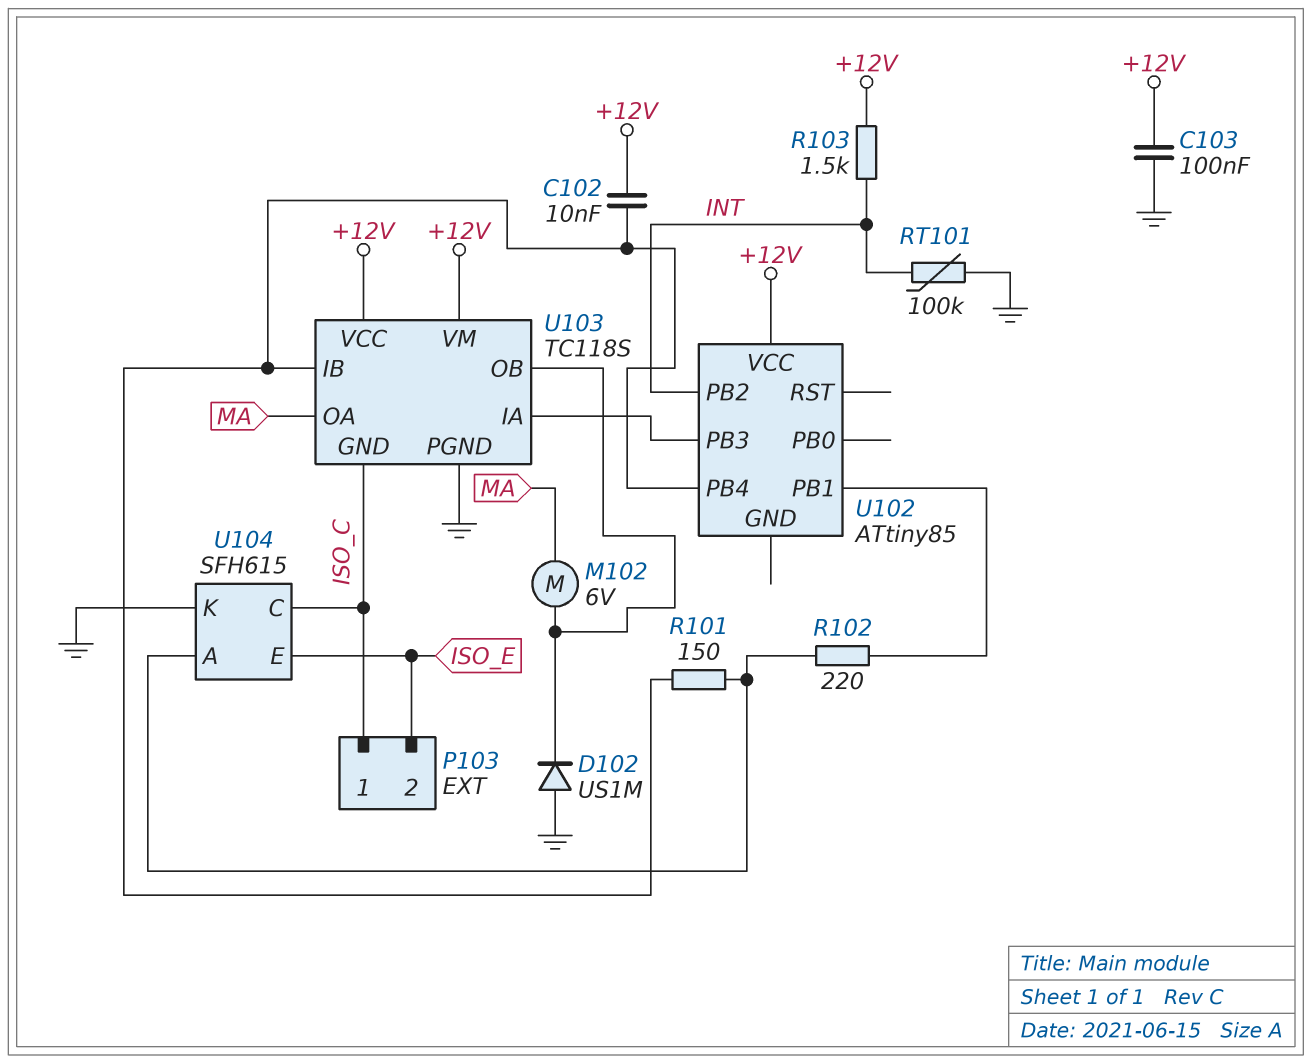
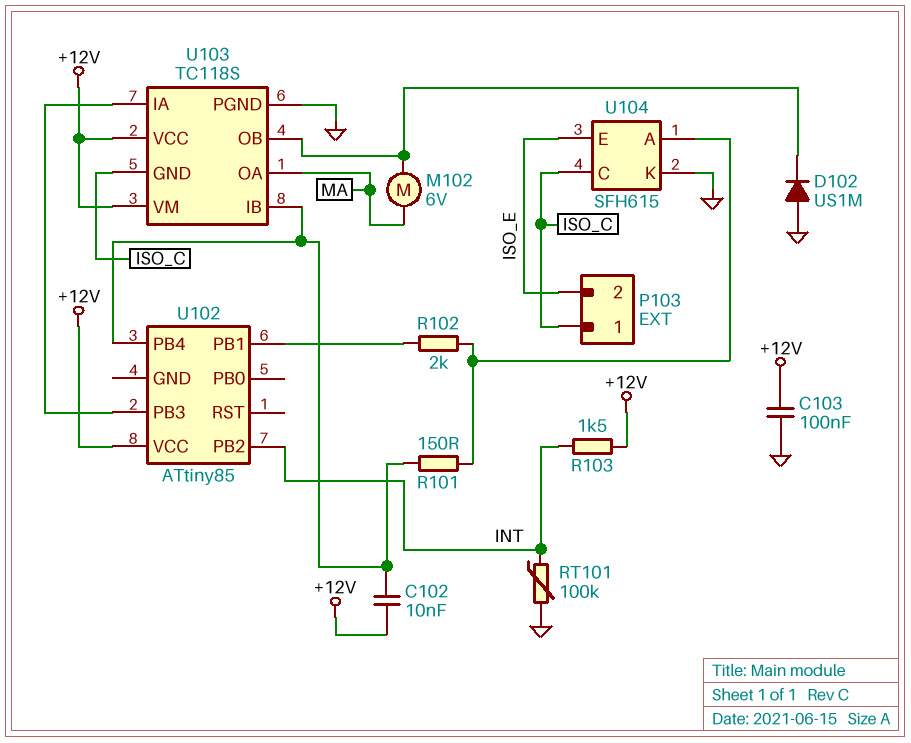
R102: 220 (U102/PB1, U104/A) -> 2k (U102/PB1, U104/A)

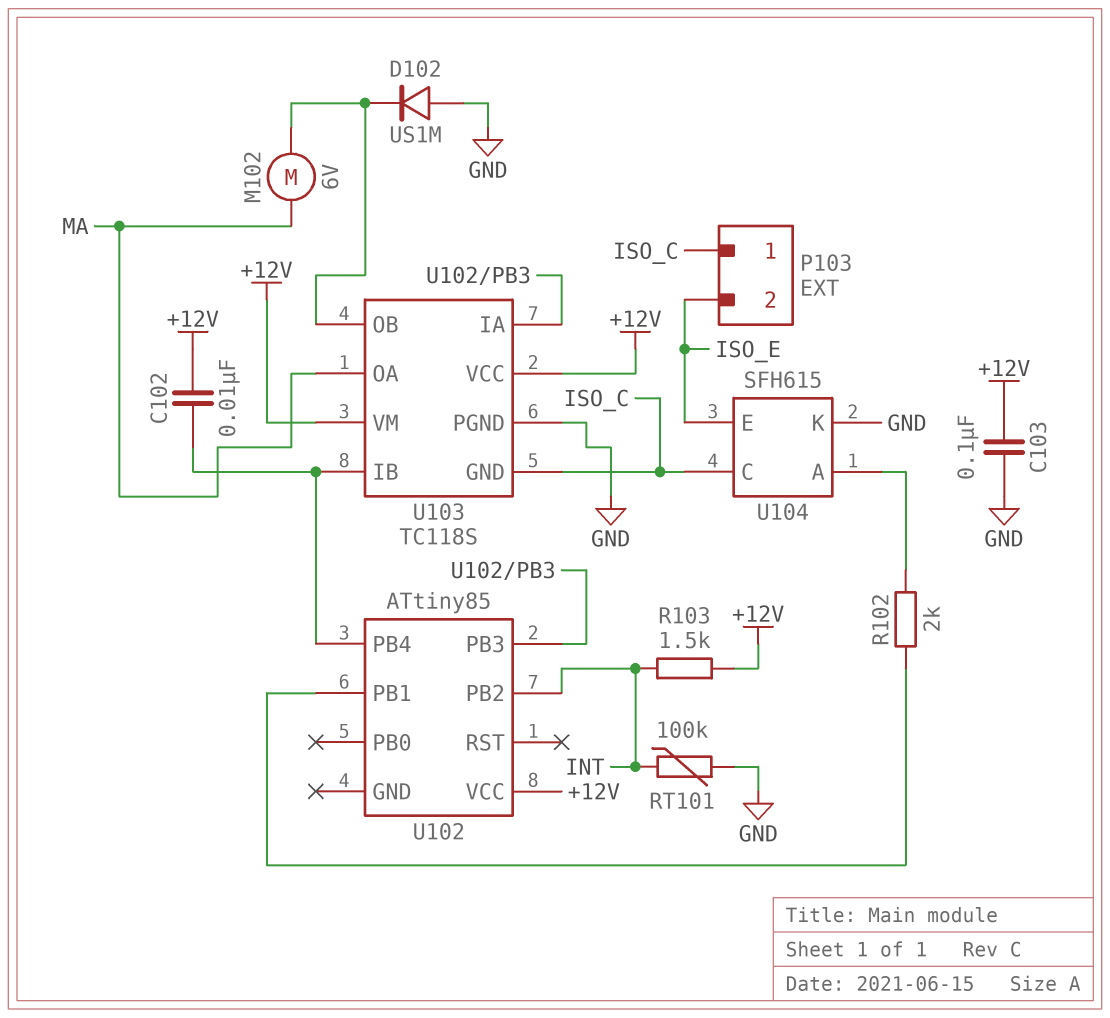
R101: 150 (U102/PB4, U104/A) -> none

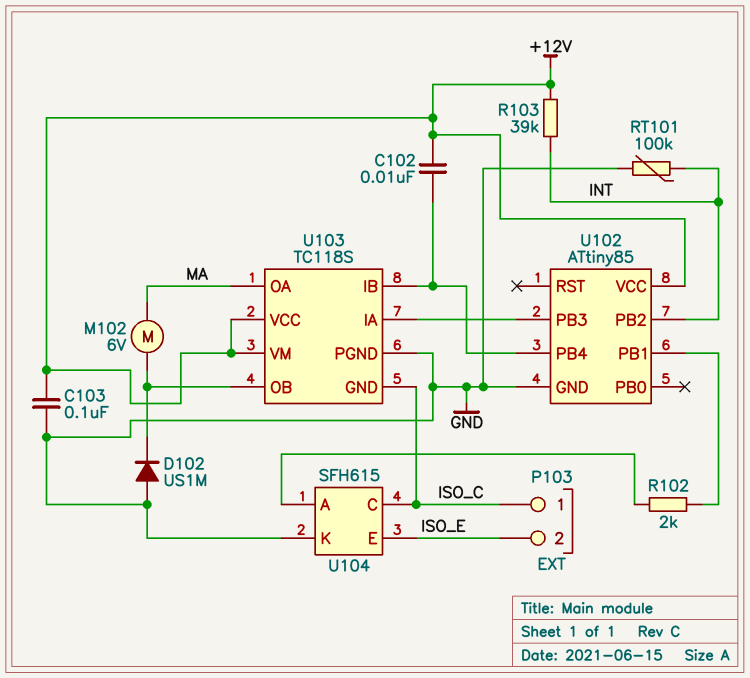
R103: 1.5k (+12V, INT) -> 39k (+12V, INT)
U102 pin GND: none -> GND

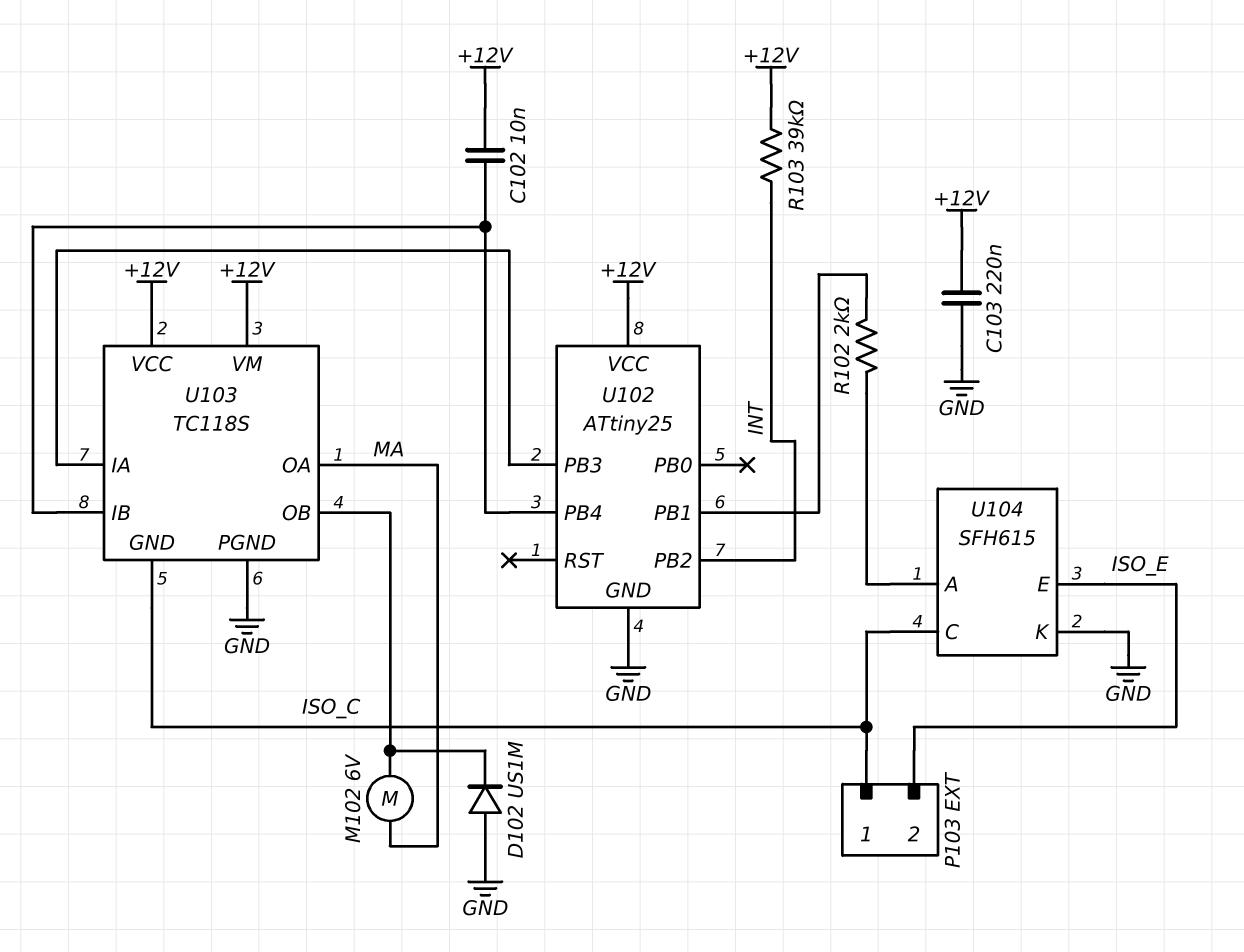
C103: 100nF (+12V, GND) -> 220nF (+12V, GND)
RT101: 100k (GND, INT) -> none
U102: ATtiny85 -> ATtiny25

